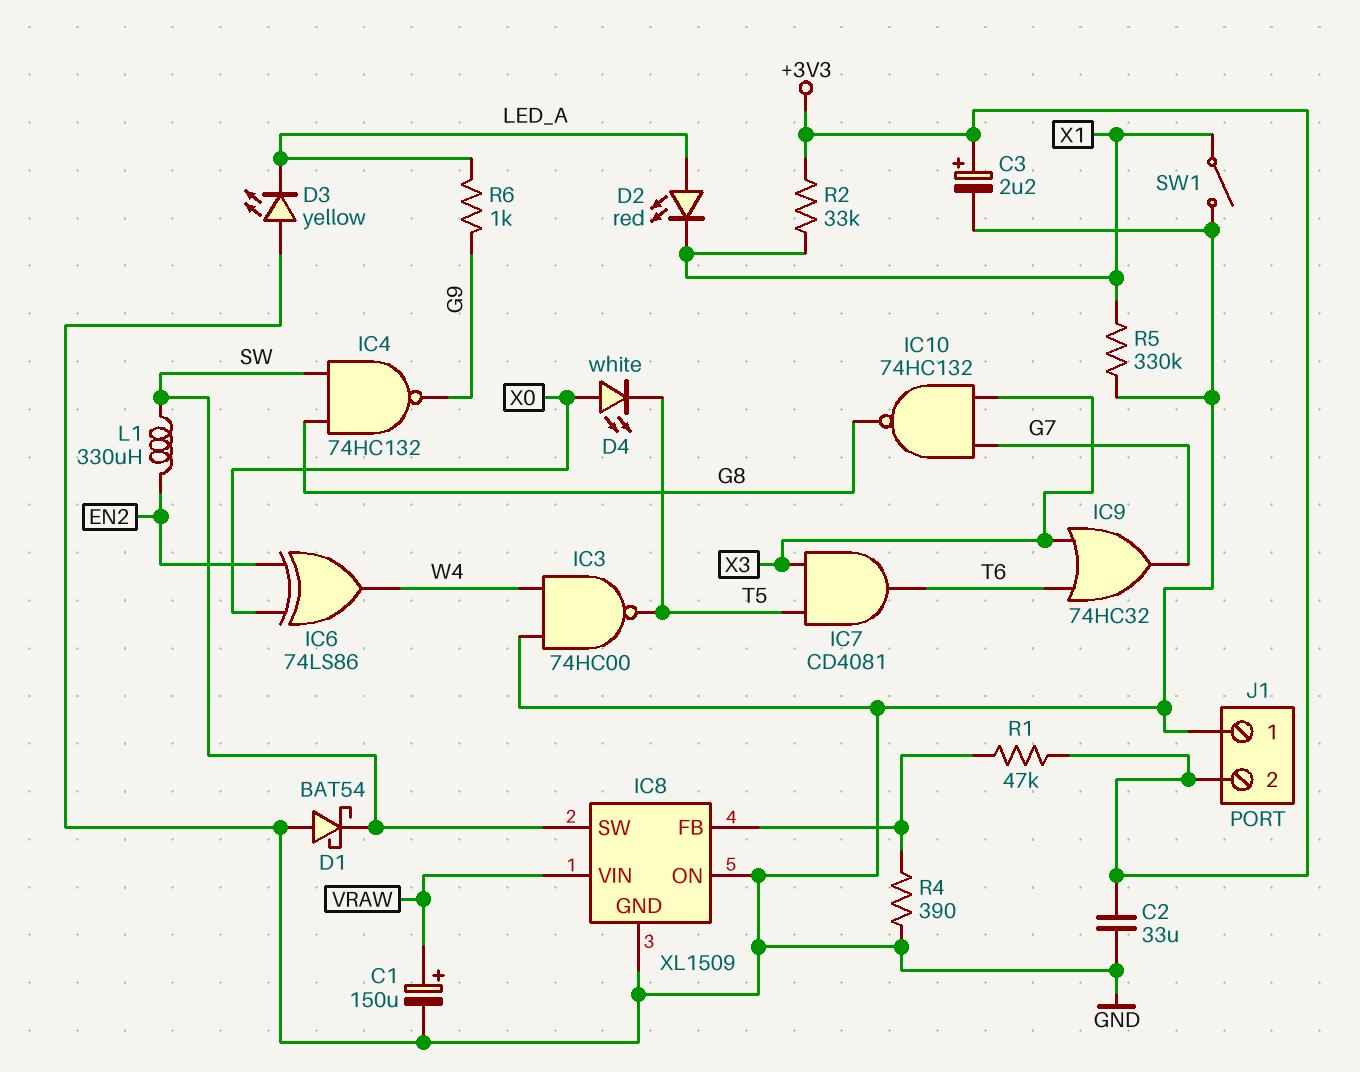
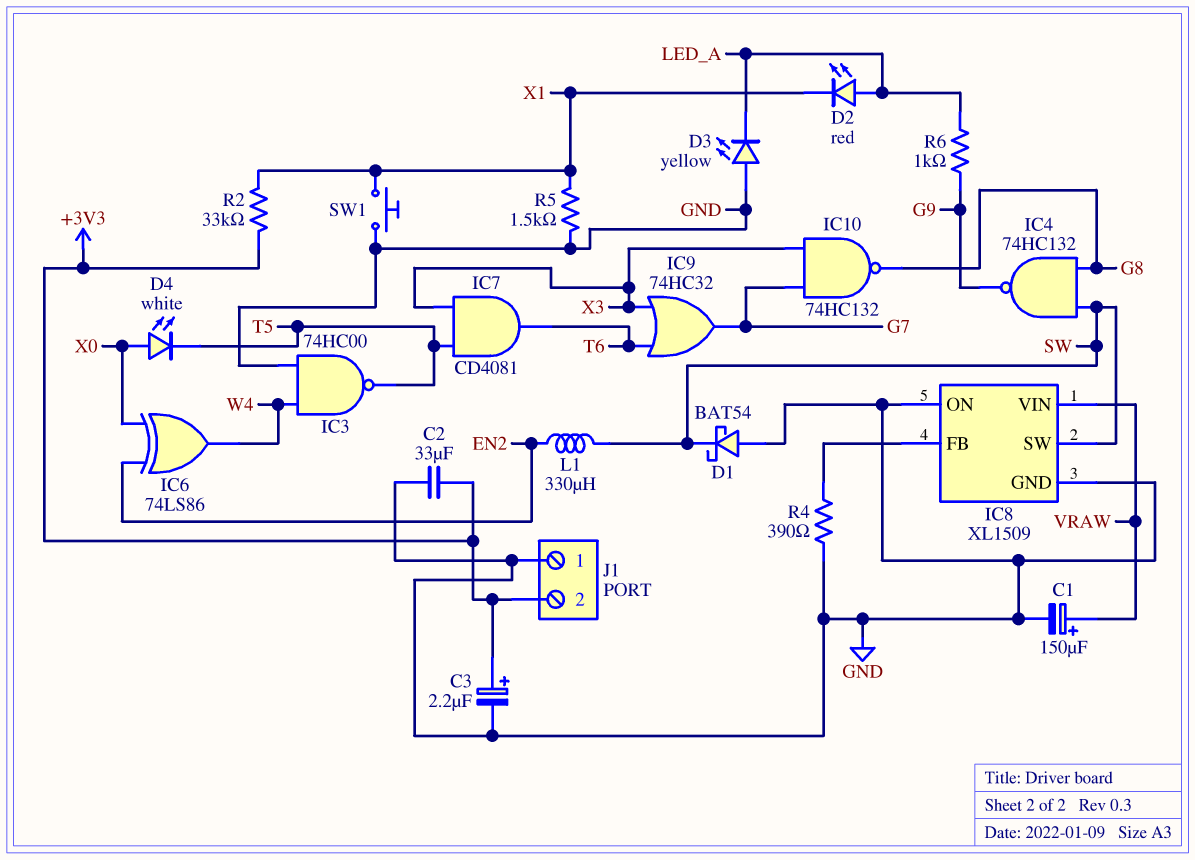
R1: 47k (+3V3, IC8/FB) -> none
R5: 330k (GND, X1) -> 1.5k (GND, X1)
SW1: switch (GND, X1) -> button (GND, X1)

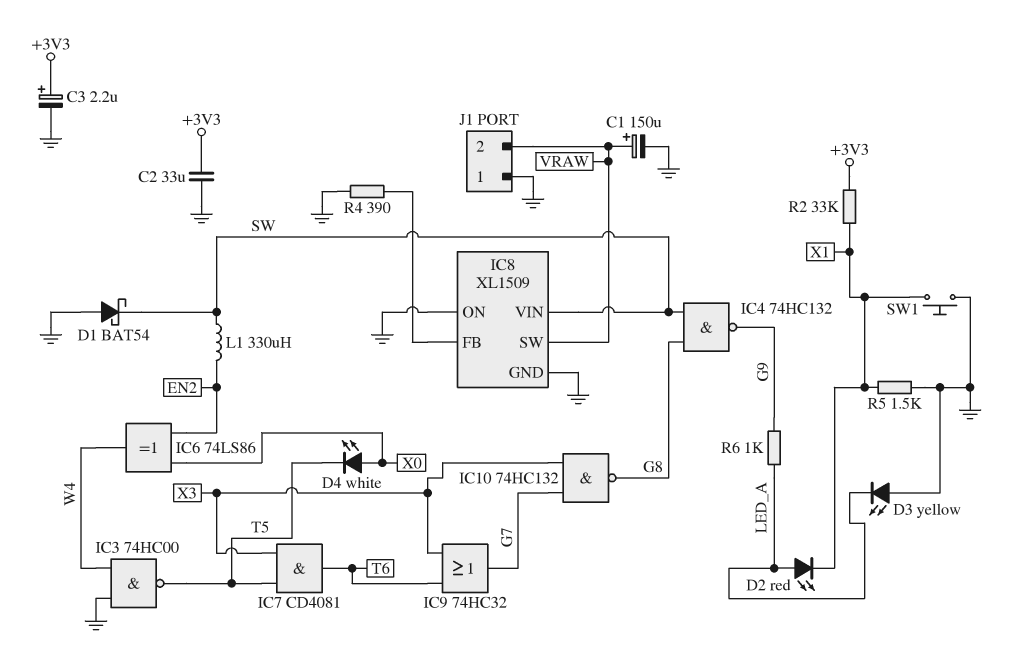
IC8 pin SW: SW -> VRAW
IC8 pin VIN: VRAW -> SW
J1 pin 2: +3V3 -> VRAW

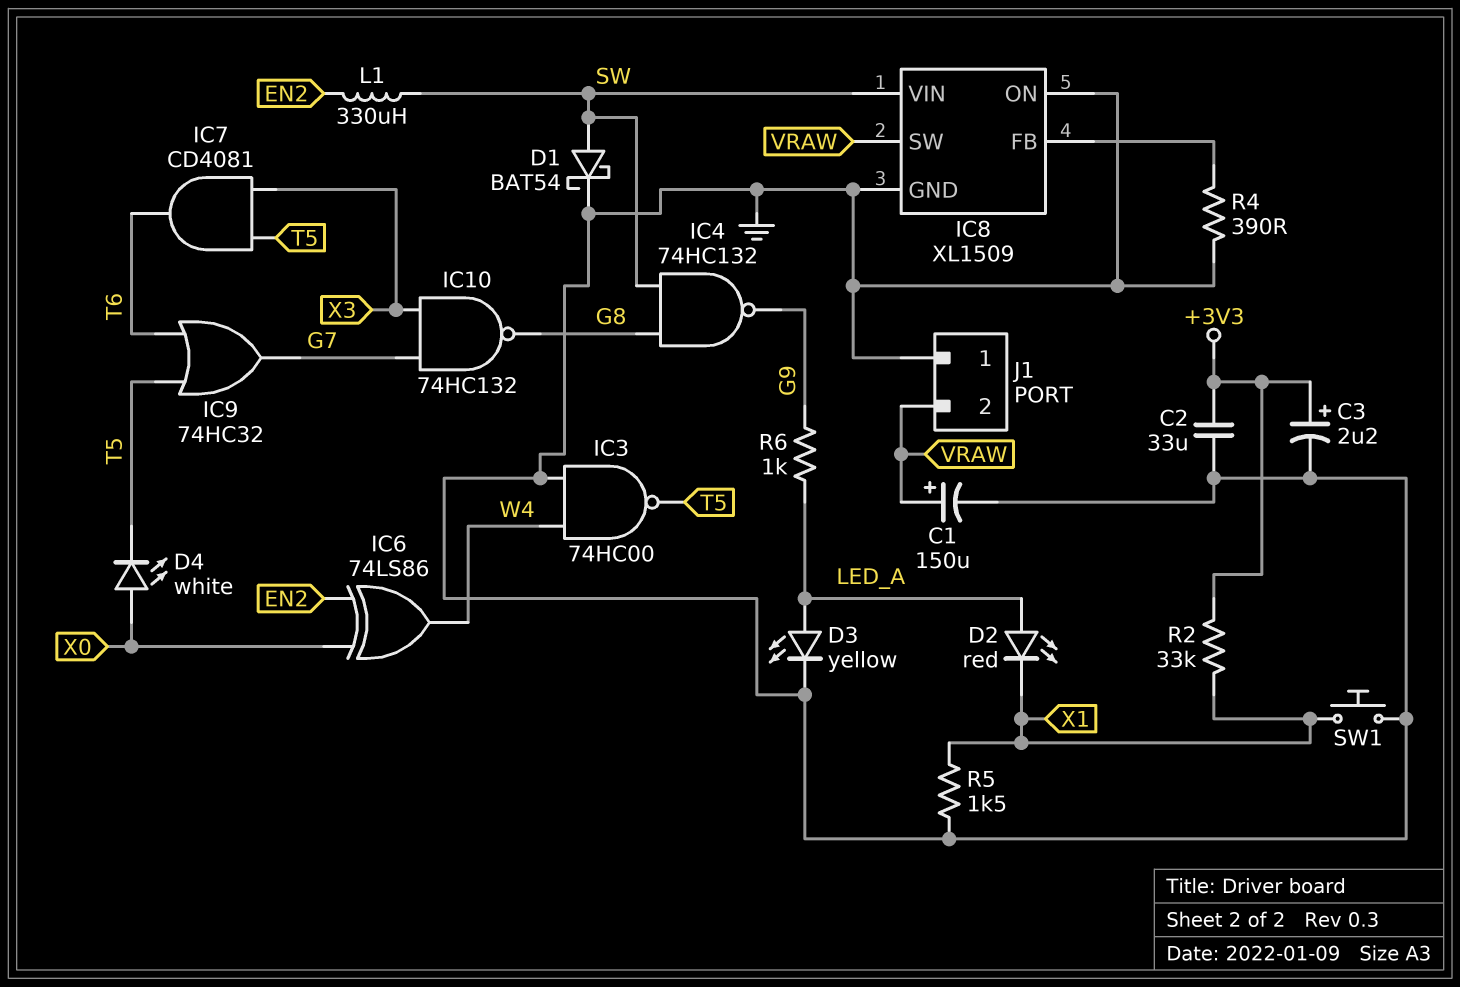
D1: schottky BAT54 (A GND, K SW) -> schottky BAT54 (A SW, K GND)
D3: LED yellow (A GND, K LED_A) -> LED yellow (A LED_A, K GND)
IC9: OR 74HC32 (in T6, in X3, out G7) -> OR 74HC32 (in T5, in T6, out G7)

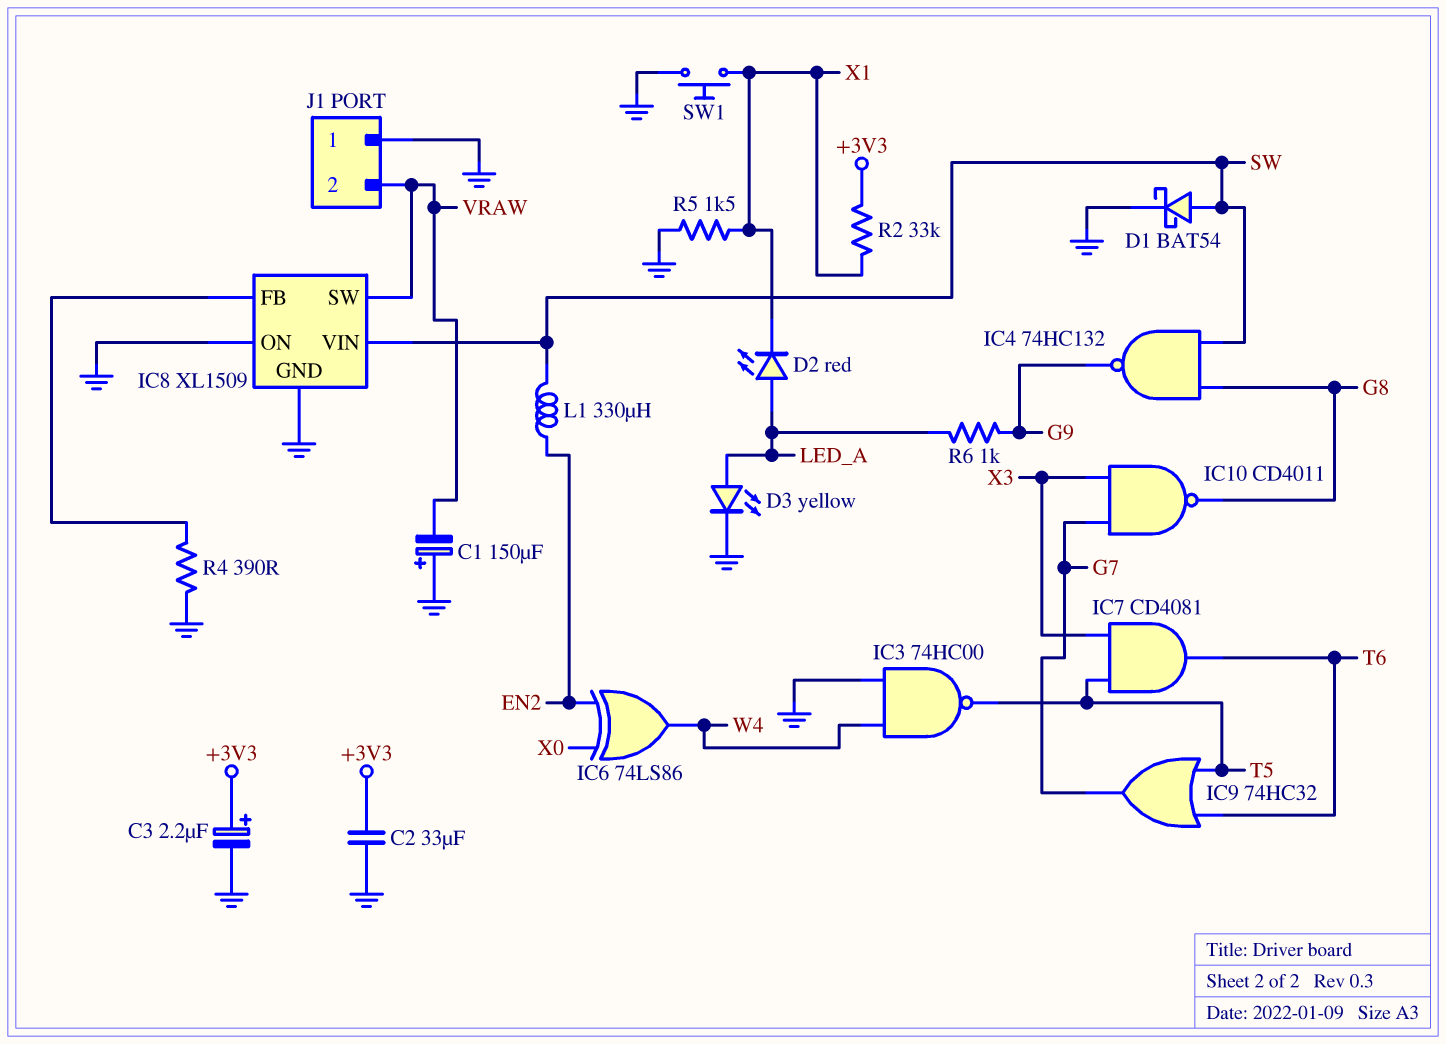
C1: 150uF (plus VRAW, minus GND) -> 150uF (plus GND, minus VRAW)
D4: LED white (A X0, K T5) -> none
IC10: NAND 74HC132 (in G7, in X3, out G8) -> NAND CD4011 (in G7, in X3, out G8)

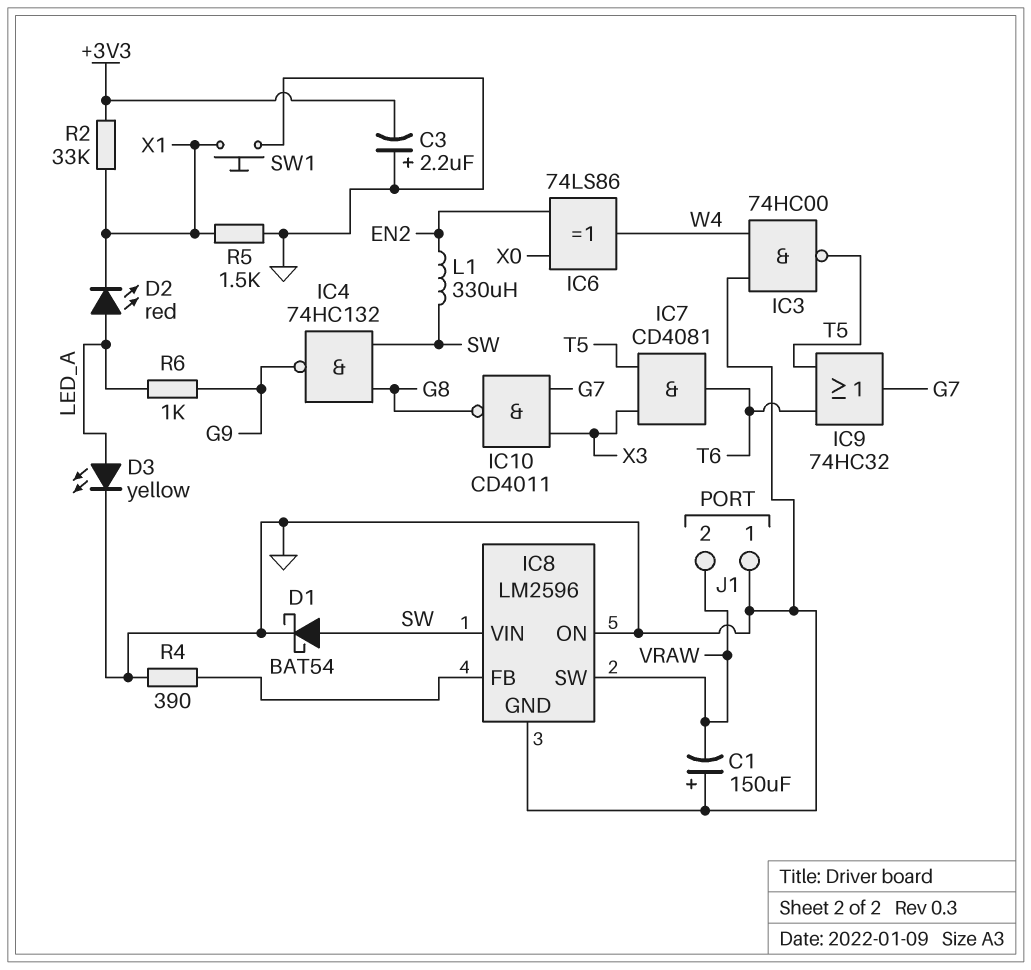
C2: 33uF (+3V3, GND) -> none
C3: 2.2uF (plus +3V3, minus GND) -> 2.2uF (plus GND, minus +3V3)
IC8: XL1509 -> LM2596

